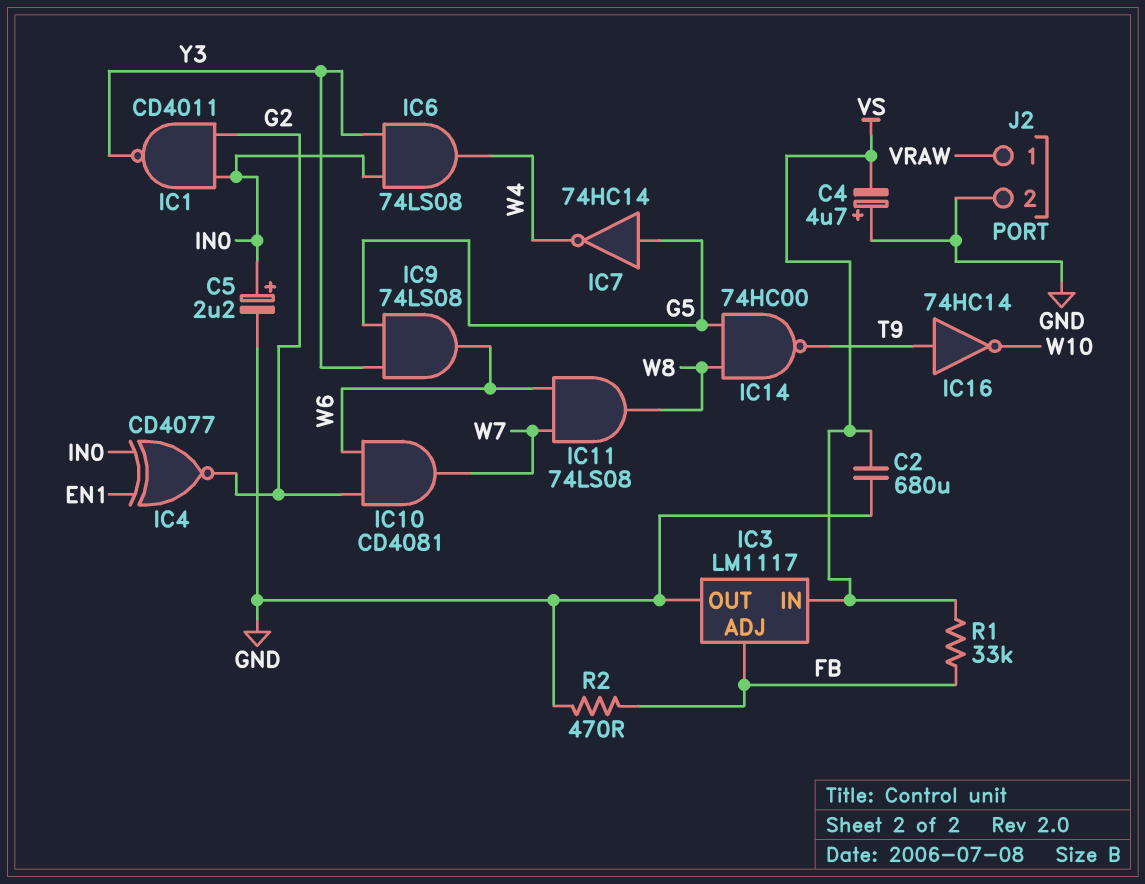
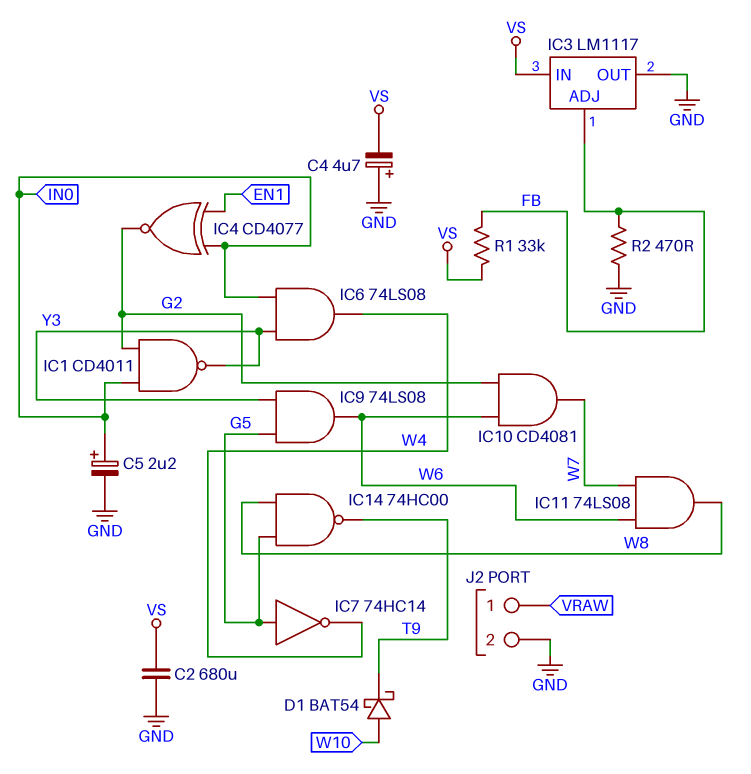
D1: none -> schottky BAT54 (A W10, K T9)
IC16: NOT 74HC14 (in T9, out W10) -> none

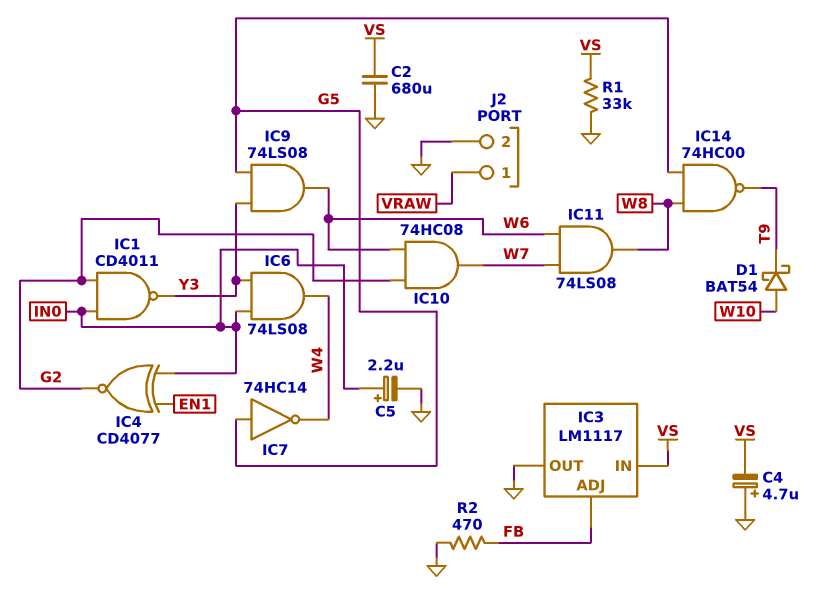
IC10: AND CD4081 (in G2, in W6, out W7) -> AND 74HC08 (in G2, in W6, out W7)
R1: 33k (FB, VS) -> 33k (GND, VS)

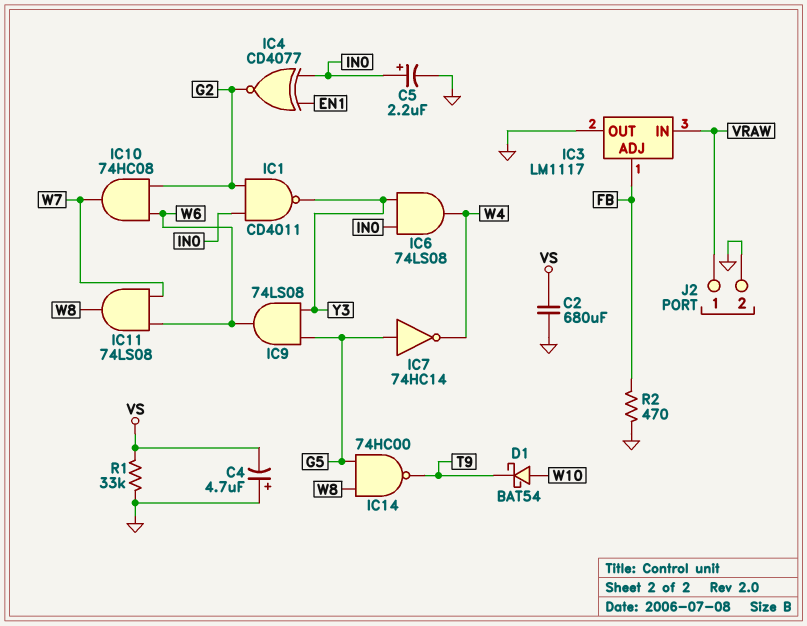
IC3 pin IN: VS -> VRAW

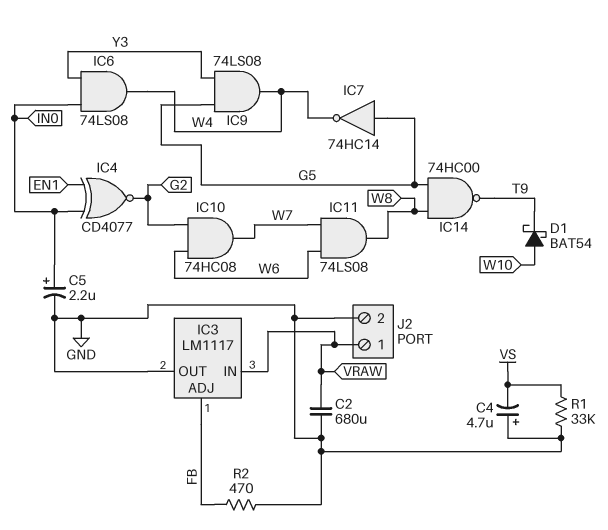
C2: 680uF (GND, VS) -> 680uF (GND, VRAW)
IC1: NAND CD4011 (in G2, in IN0, out Y3) -> none
IC9: AND 74LS08 (in G5, in Y3, out W6) -> AND 74LS08 (in G5, in Y3, out W4)

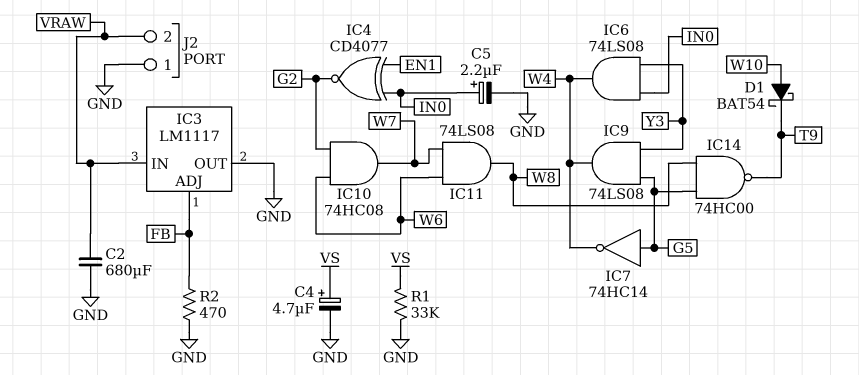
C4: 4.7uF (plus GND, minus VS) -> 4.7uF (plus VS, minus GND)
J2 pin 1: VRAW -> GND
J2 pin 2: GND -> VRAW

